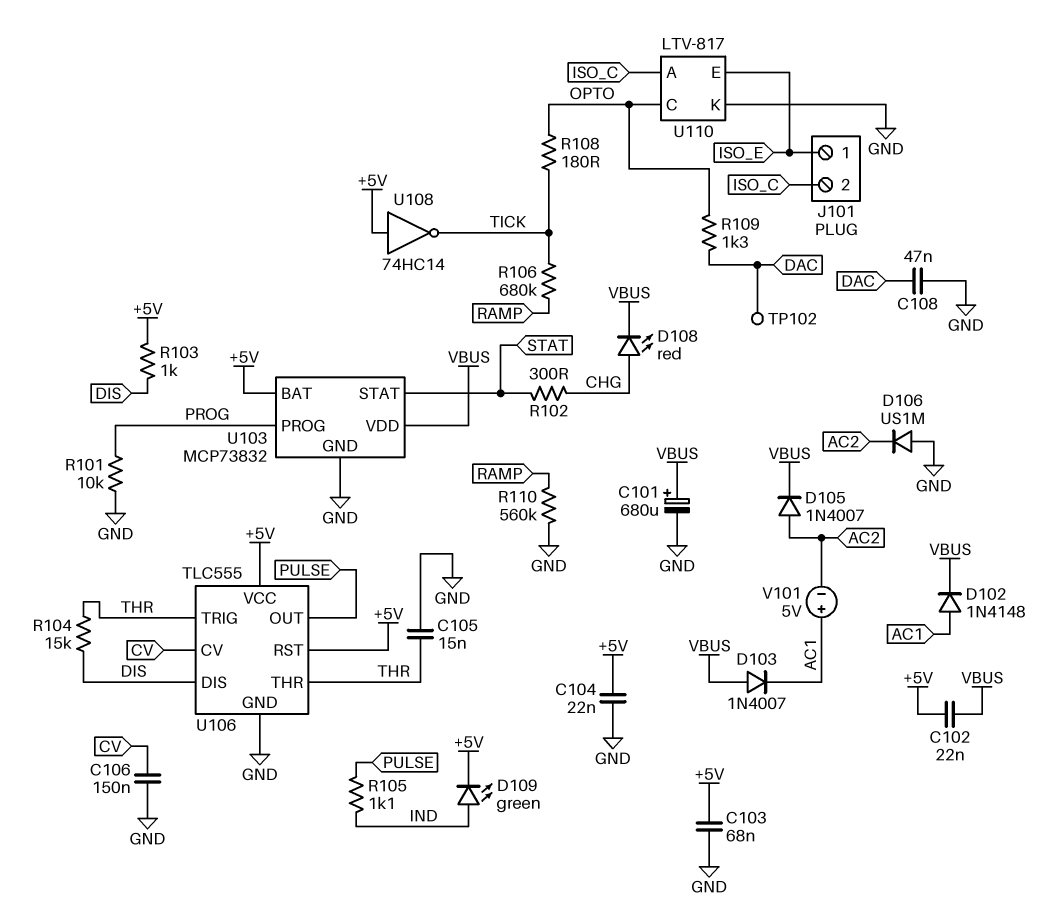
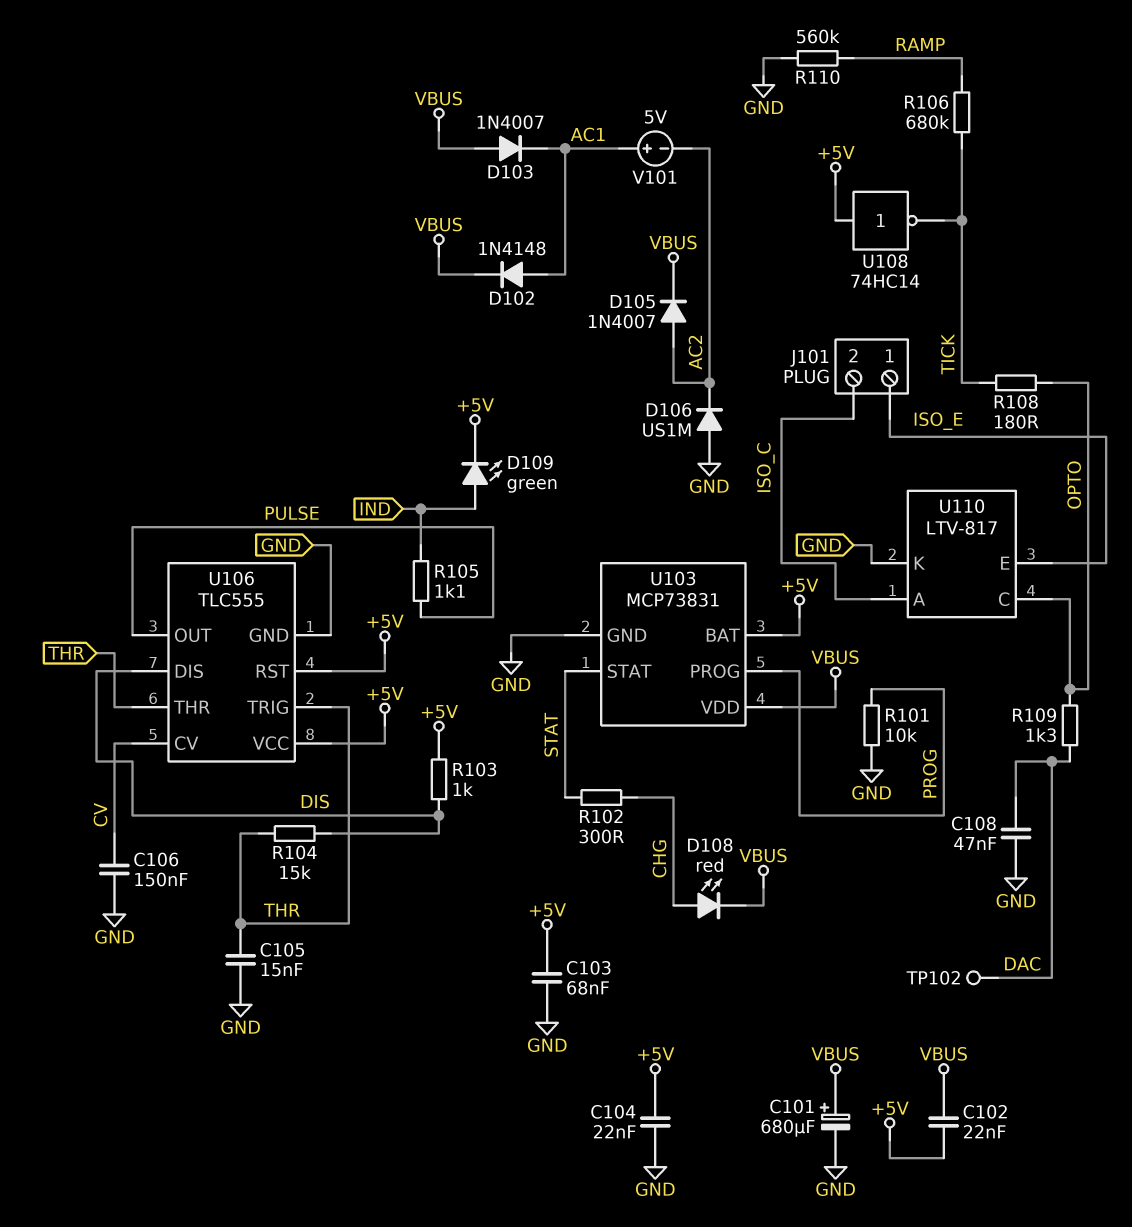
U103: MCP73832 -> MCP73831

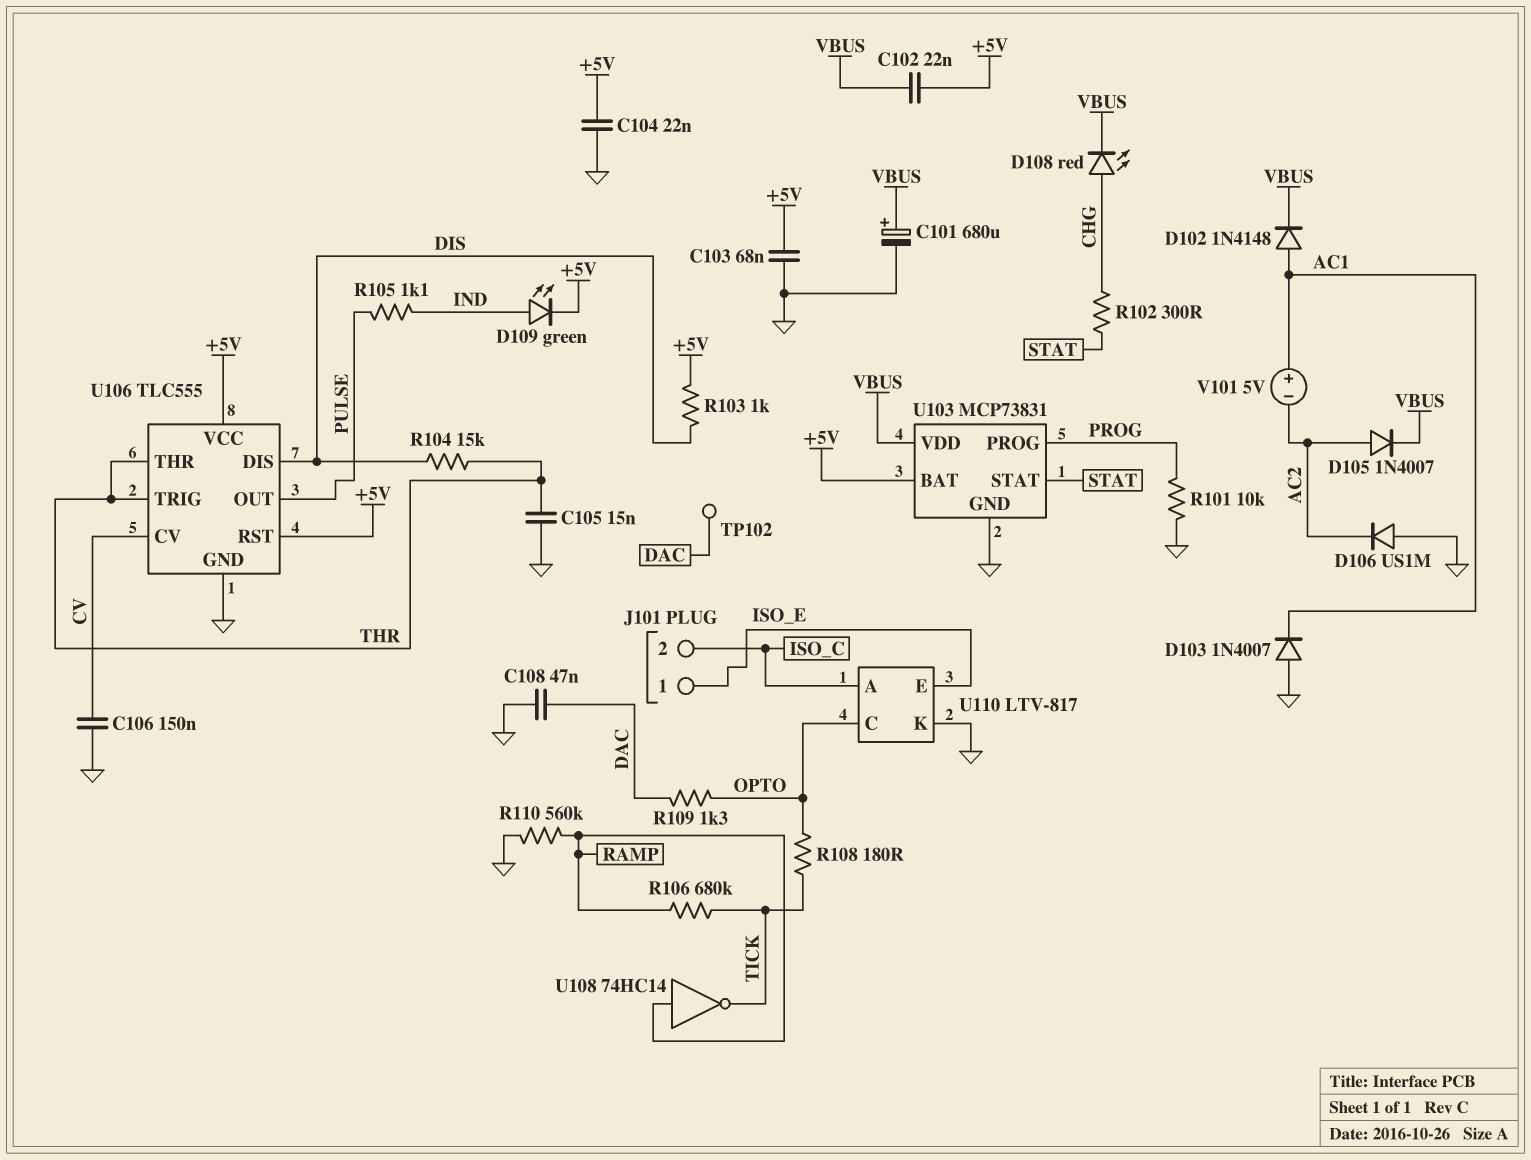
D103: diode 1N4007 (A VBUS, K AC1) -> diode 1N4007 (A GND, K AC1)
U108: NOT 74HC14 (in +5V, out TICK) -> NOT 74HC14 (in RAMP, out TICK)

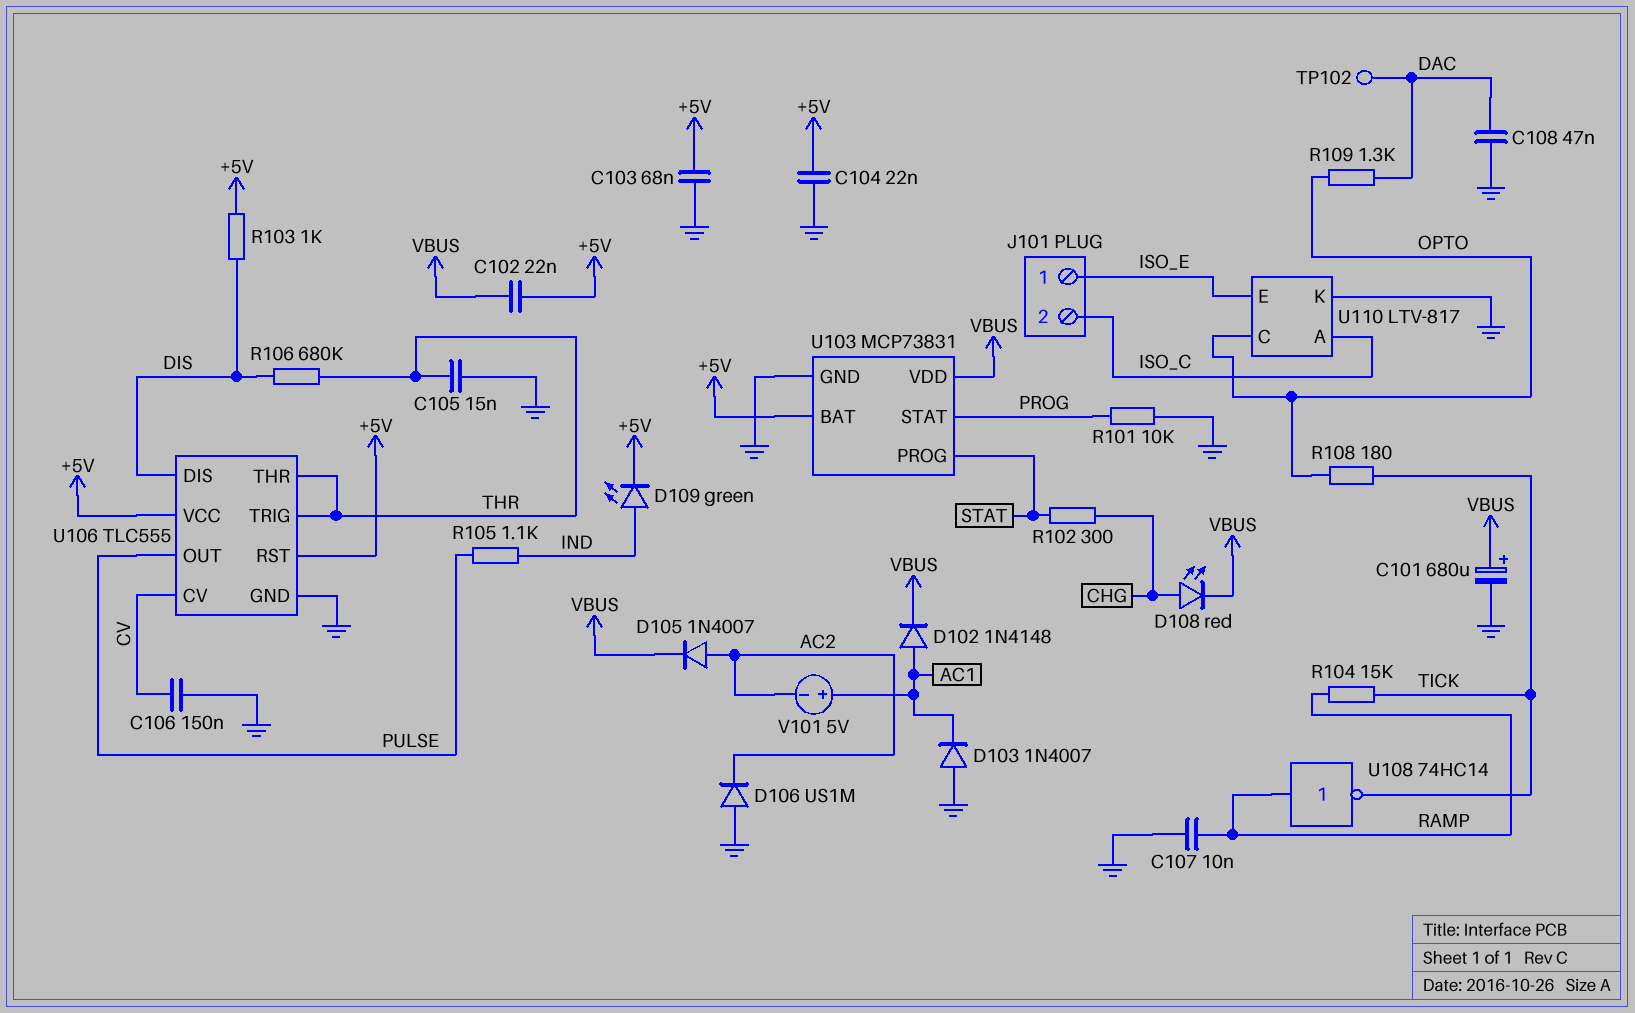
C107: none -> 10nF (GND, RAMP)
R104: 15k (DIS, THR) -> 15k (RAMP, TICK)
R106: 680k (RAMP, TICK) -> 680k (DIS, THR)
R110: 560k (GND, RAMP) -> none
U103 pin PROG: PROG -> STAT
U103 pin STAT: STAT -> PROG

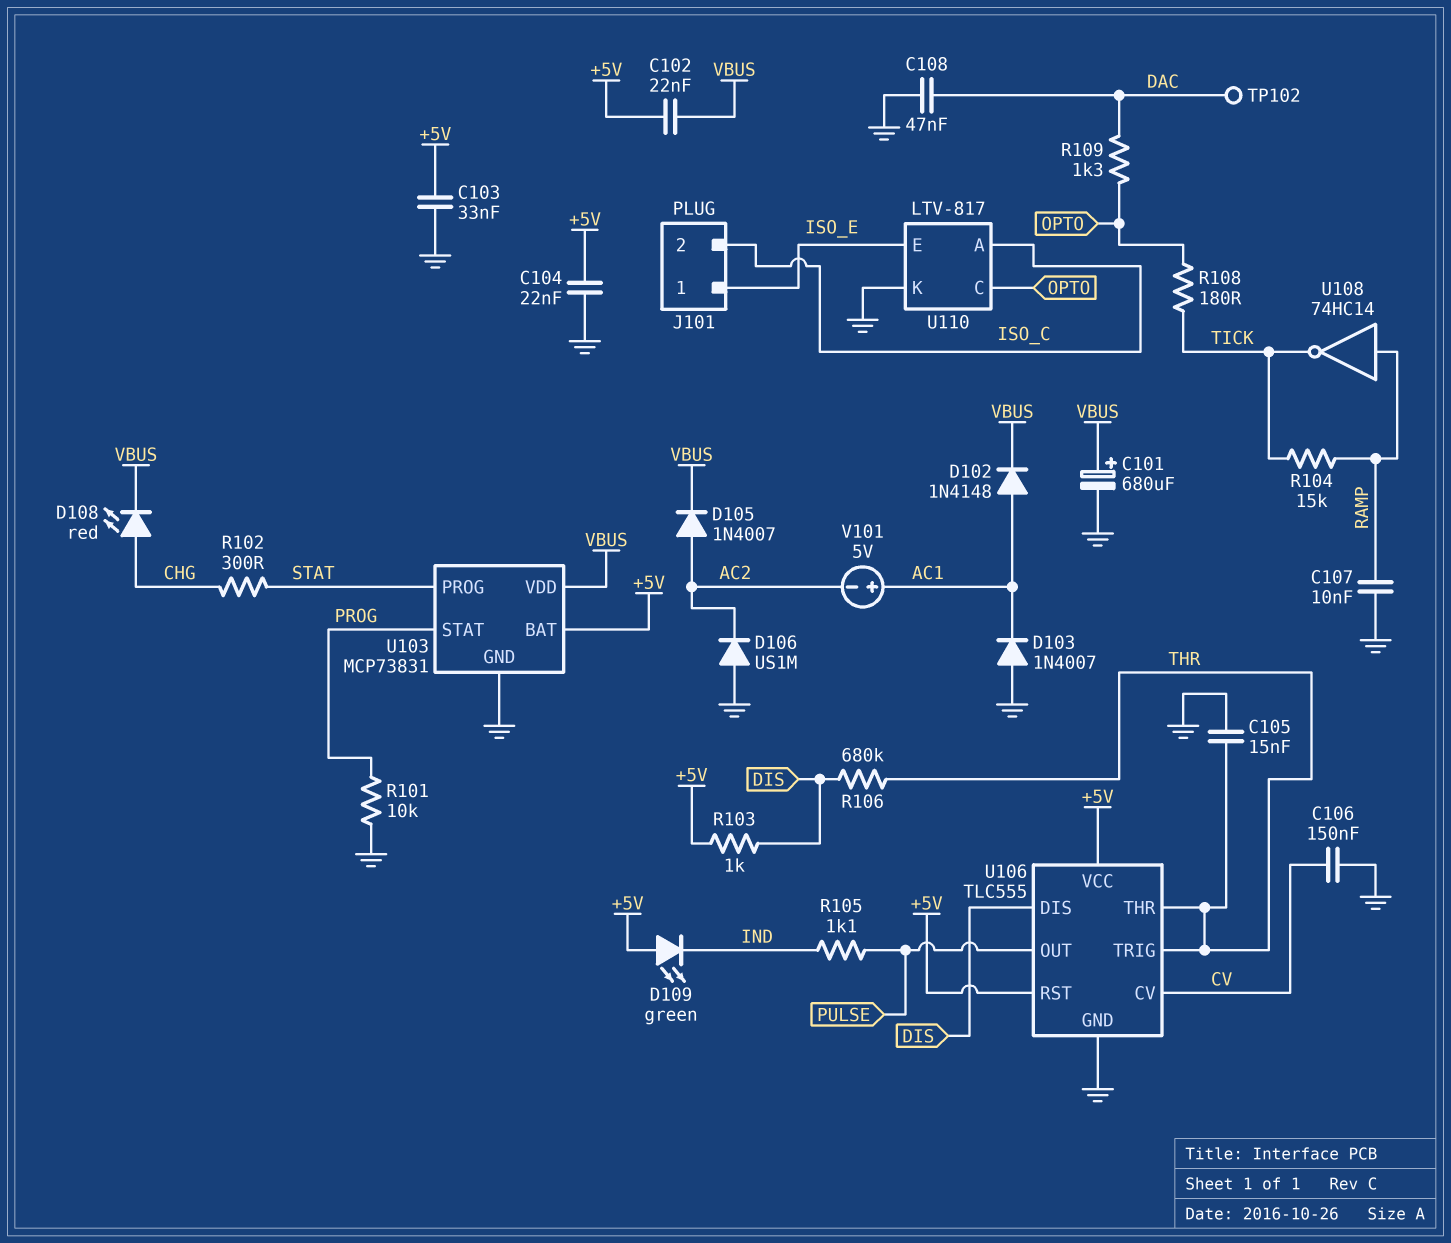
C103: 68nF (+5V, GND) -> 33nF (+5V, GND)
D109: LED green (A IND, K +5V) -> LED green (A +5V, K IND)

